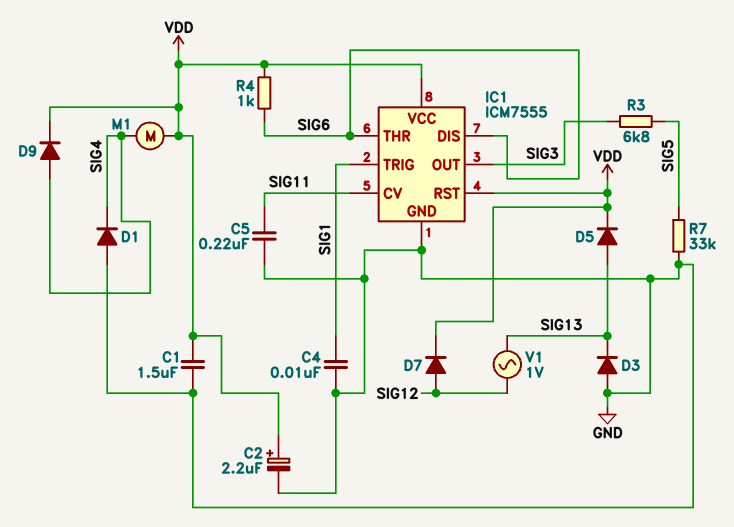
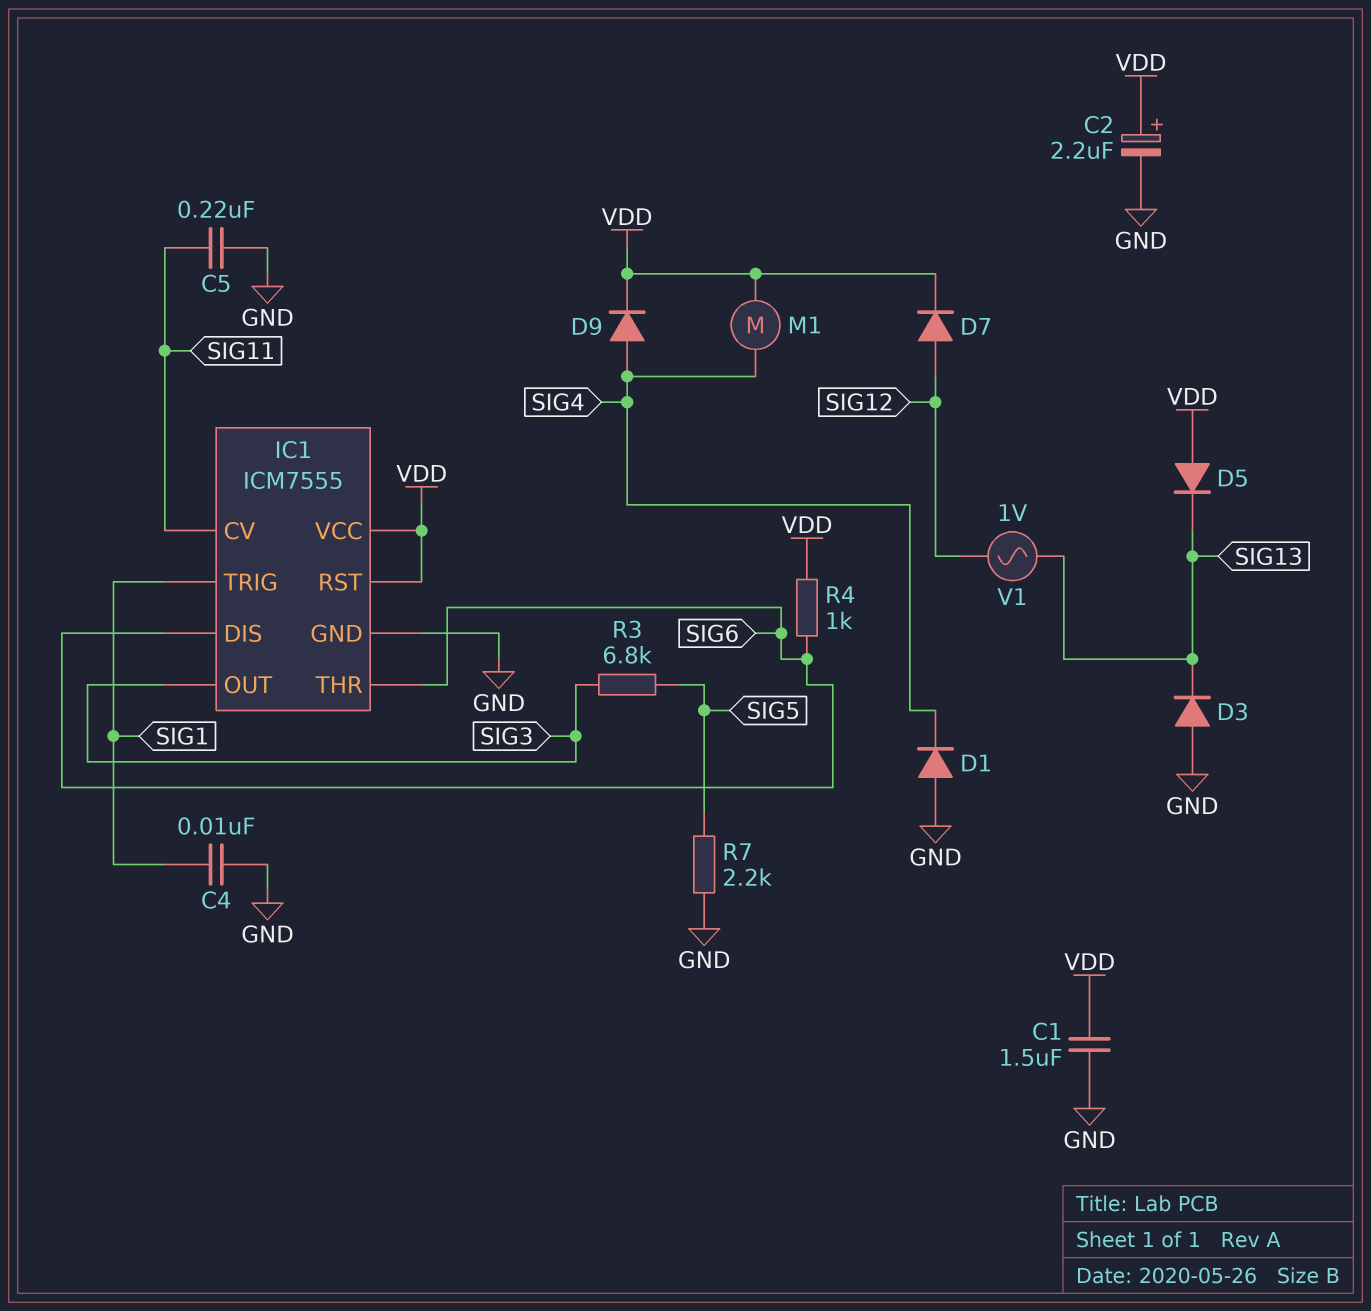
D5: diode (A SIG13, K VDD) -> diode (A VDD, K SIG13)
R7: 33k (GND, SIG5) -> 2.2k (GND, SIG5)

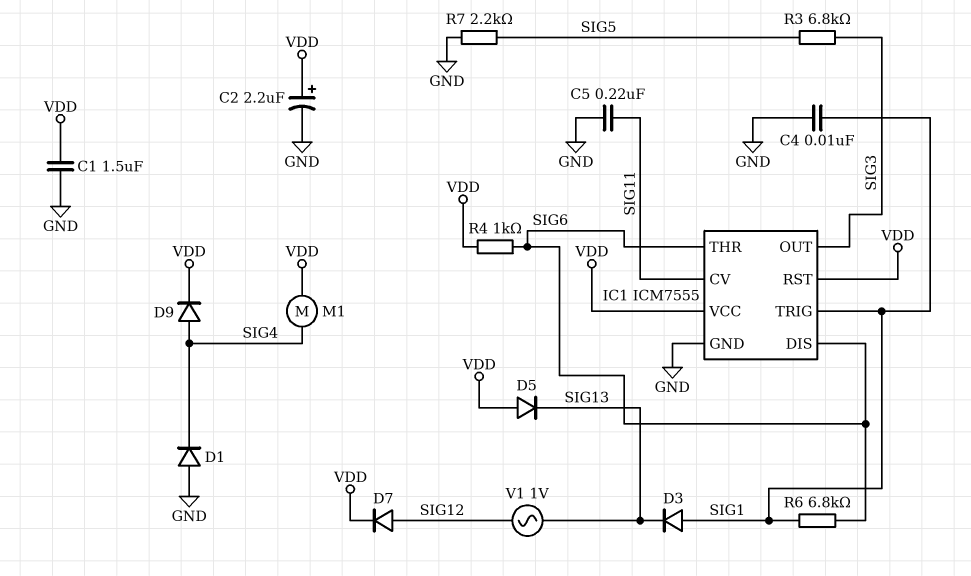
D3: diode (A GND, K SIG13) -> diode (A SIG1, K SIG13)
R6: none -> 6.8k (SIG1, SIG6)

